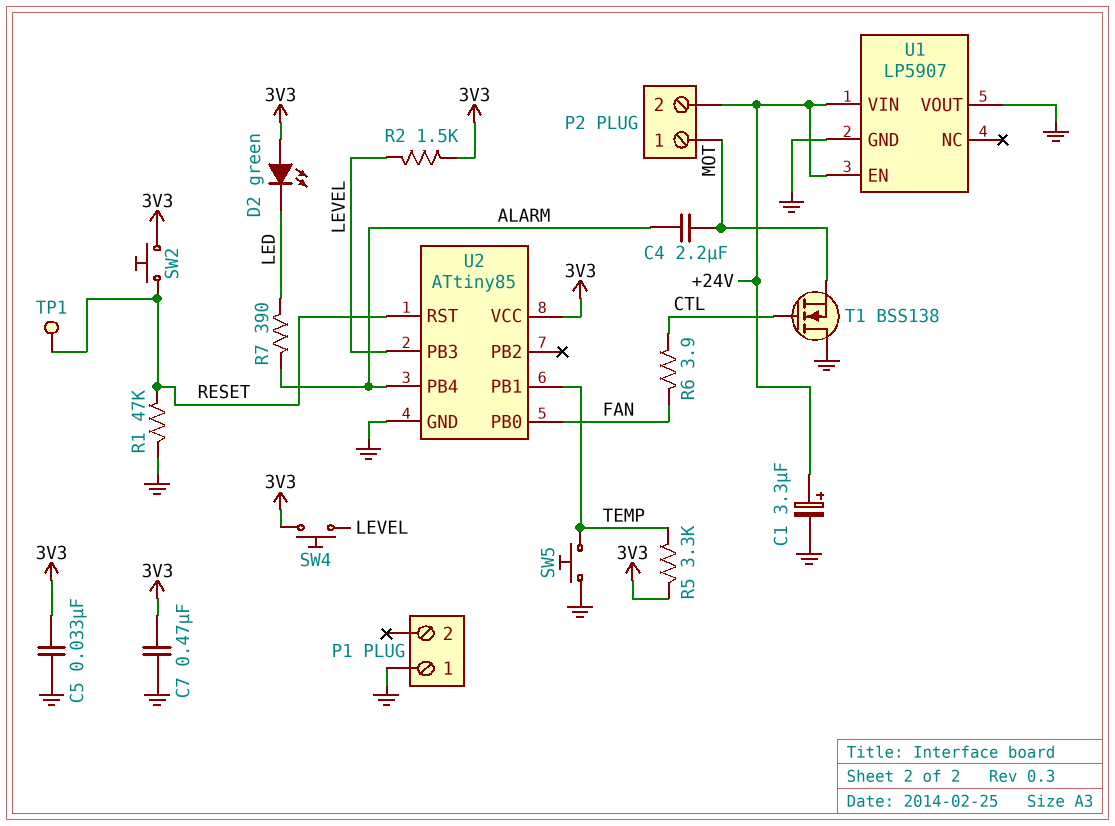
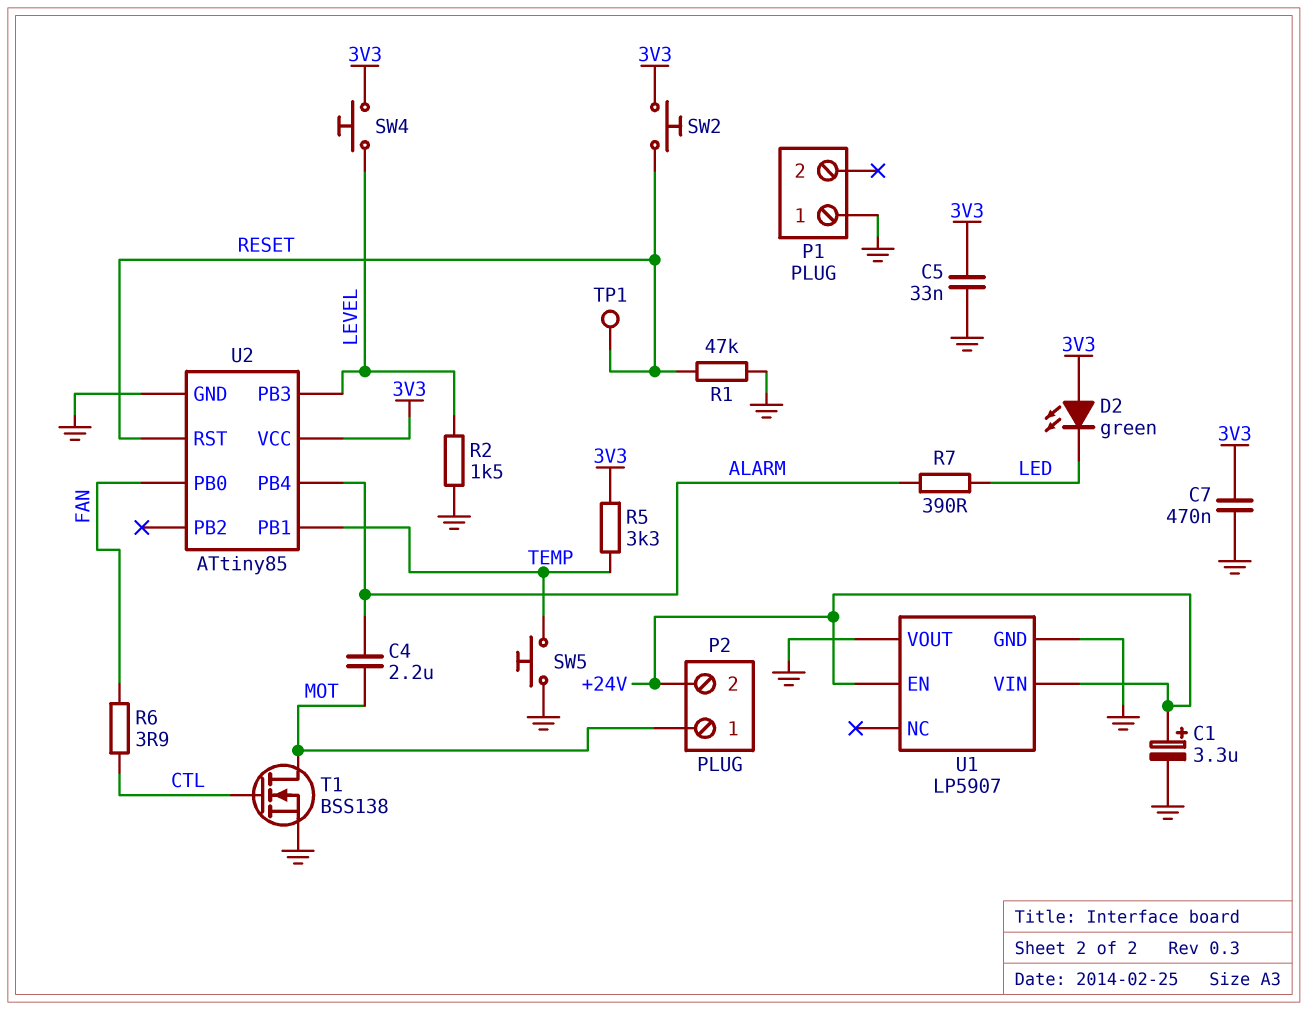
R2: 1.5k (3V3, LEVEL) -> 1.5k (GND, LEVEL)
T1: NMOS BSS138 (G CTL, D GND, S MOT) -> NMOS BSS138 (G CTL, D MOT, S GND)

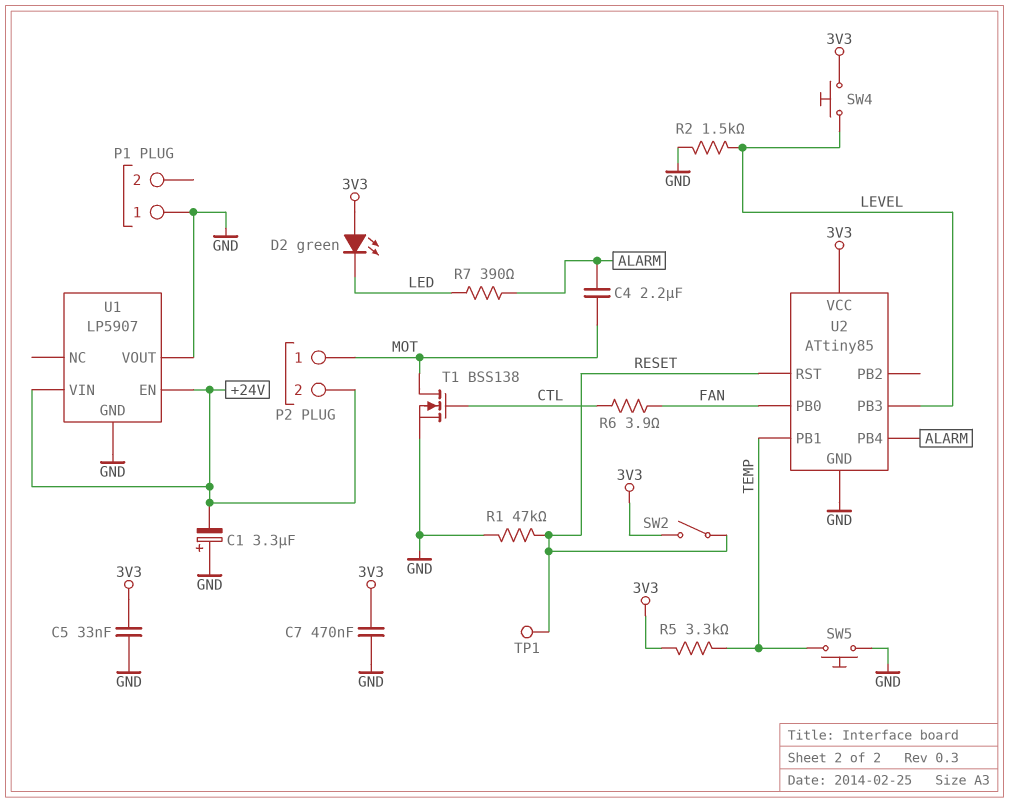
C1: 3.3uF (plus +24V, minus GND) -> 3.3uF (plus GND, minus +24V)
SW2: button (3V3, RESET) -> switch (3V3, RESET)

